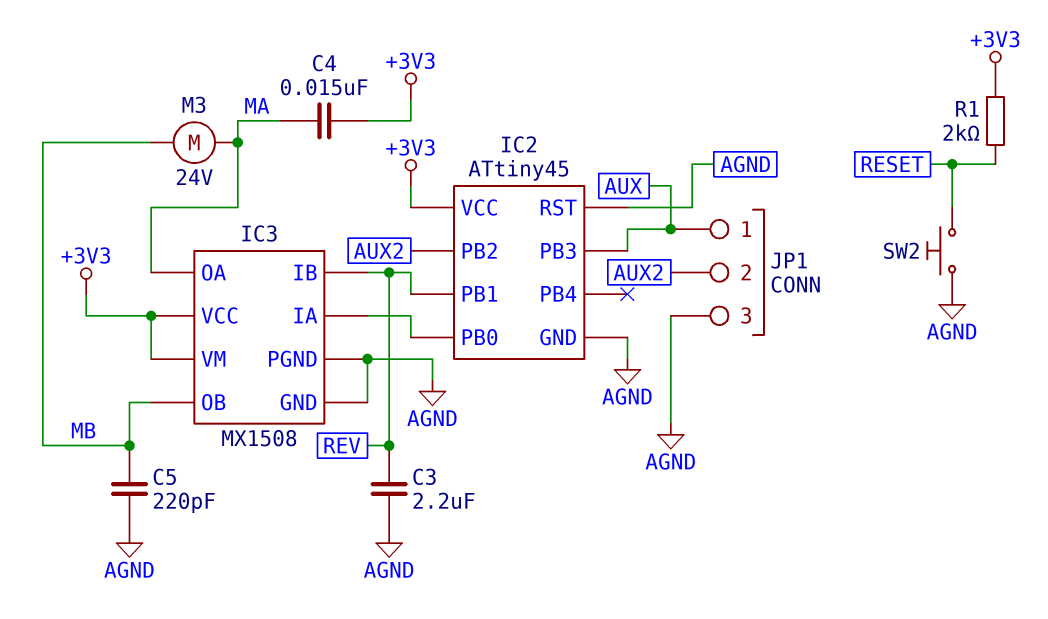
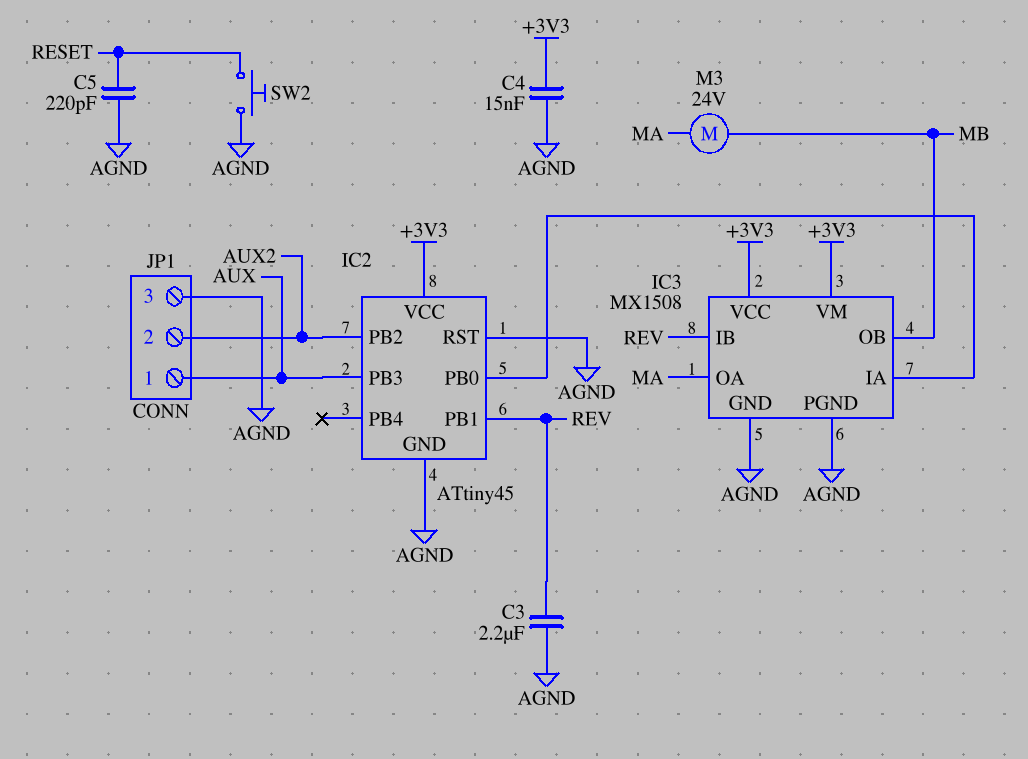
C4: 15nF (+3V3, MA) -> 15nF (+3V3, AGND)
C5: 220pF (AGND, MB) -> 220pF (AGND, RESET)
R1: 2k (+3V3, RESET) -> none

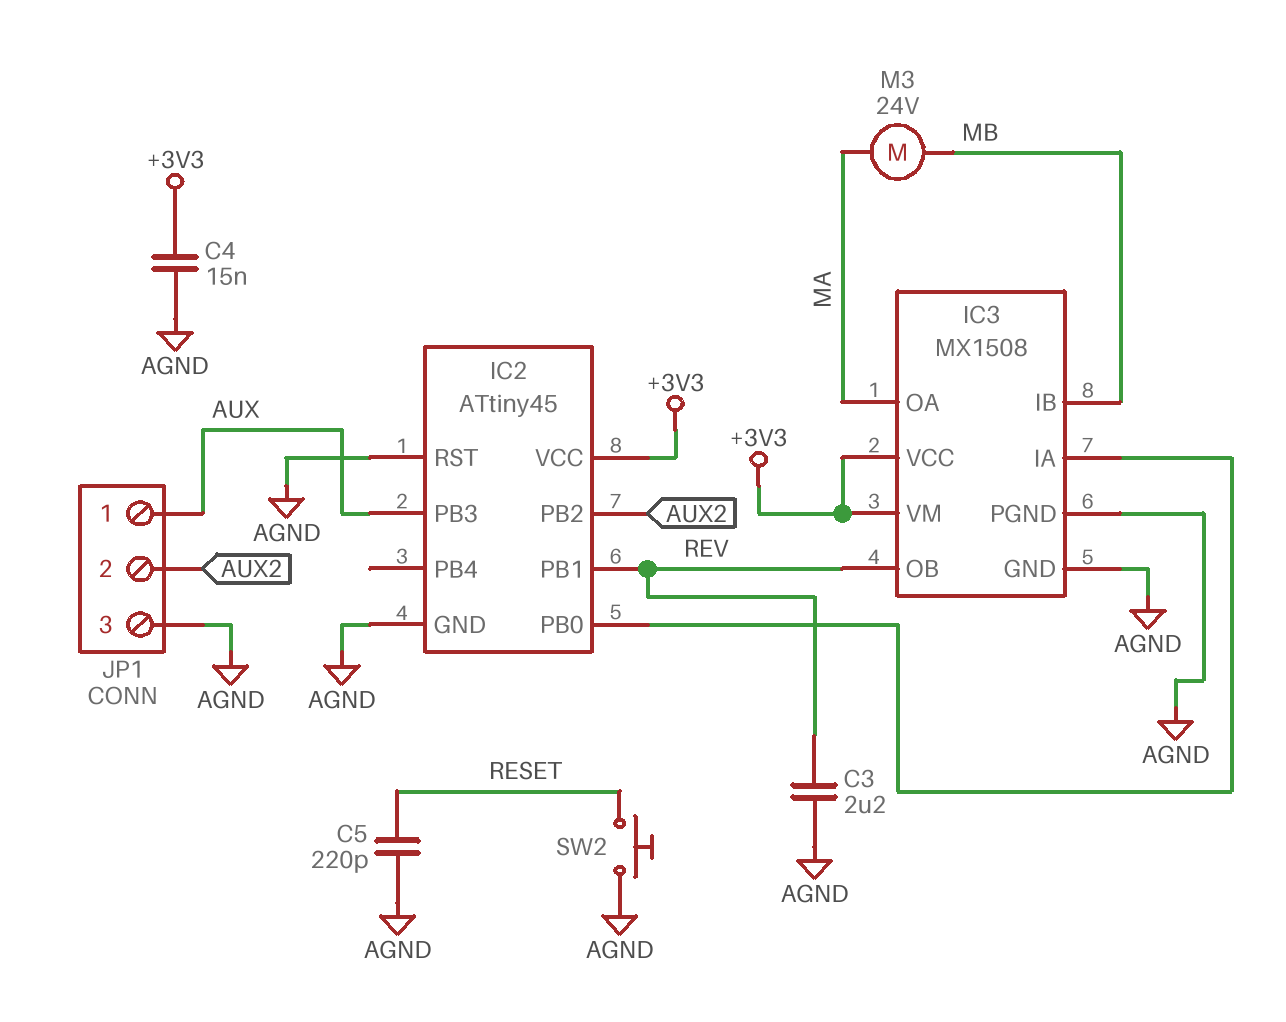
IC3 pin IB: REV -> MB
IC3 pin OB: MB -> REV

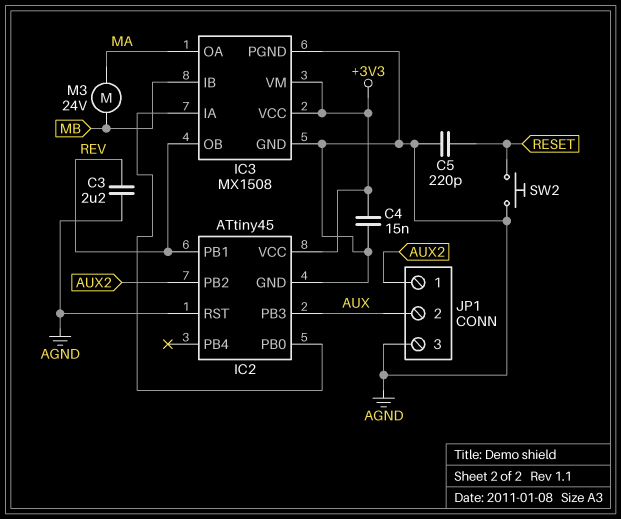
JP1 pin 1: AUX -> AUX2
JP1 pin 2: AUX2 -> AUX

